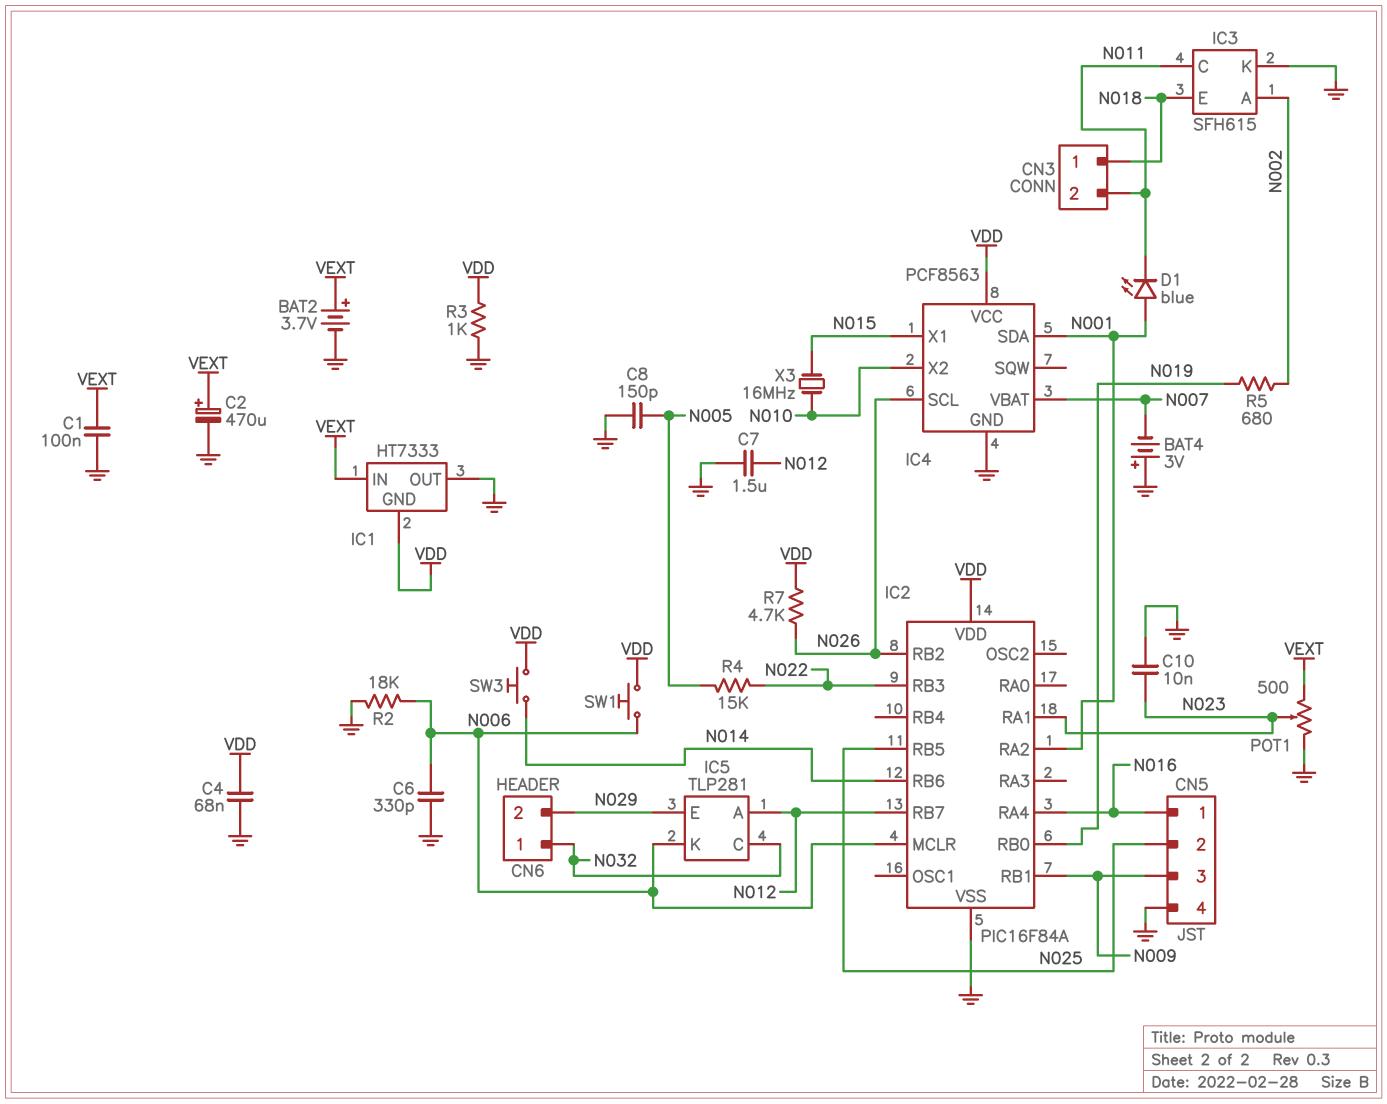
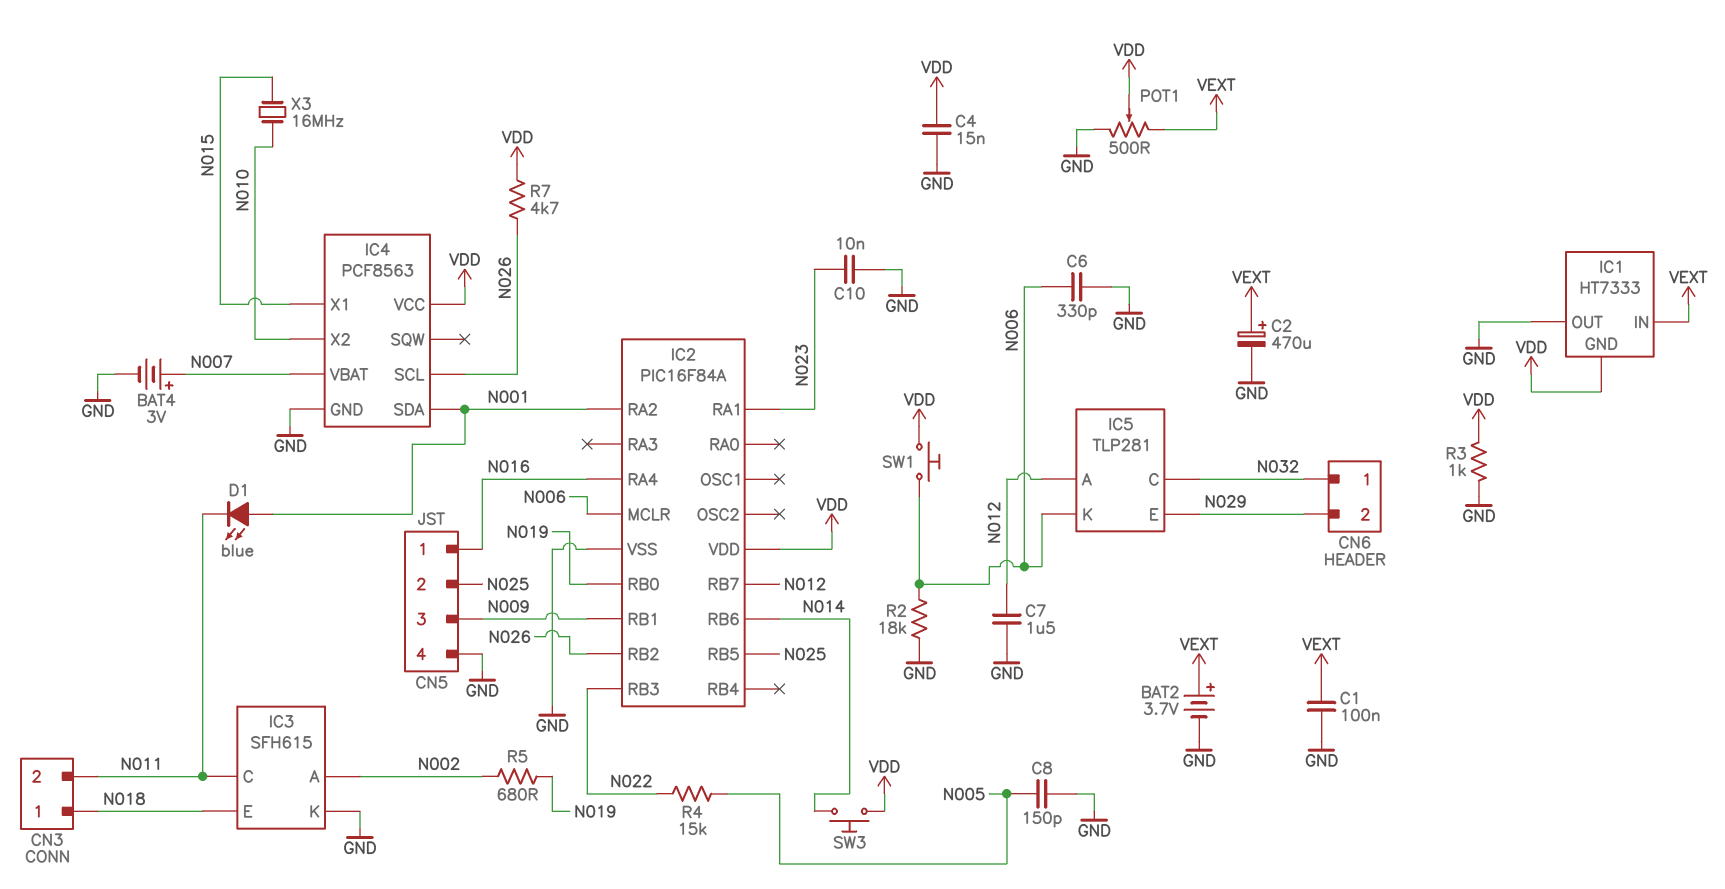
BAT4: 3V (plus GND, minus N007) -> 3V (plus N007, minus GND)
C4: 68nF (GND, VDD) -> 15nF (GND, VDD)
POT1: 500 (GND, VEXT, wiper N023) -> 500 (GND, VEXT, wiper VDD)

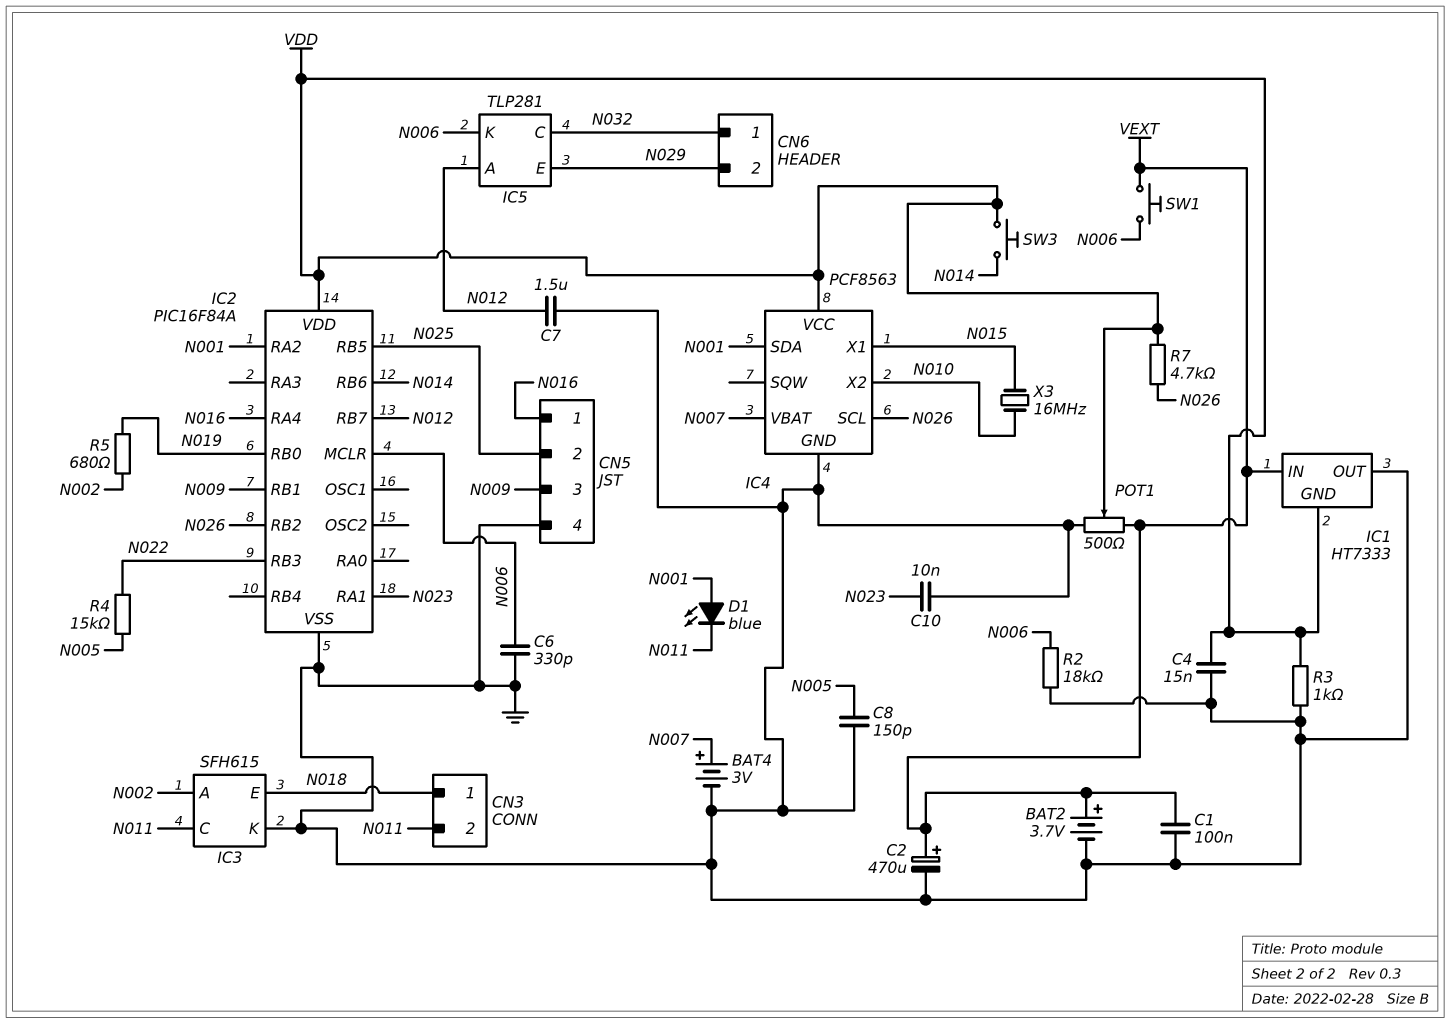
SW1: button (N006, VDD) -> button (N006, VEXT)

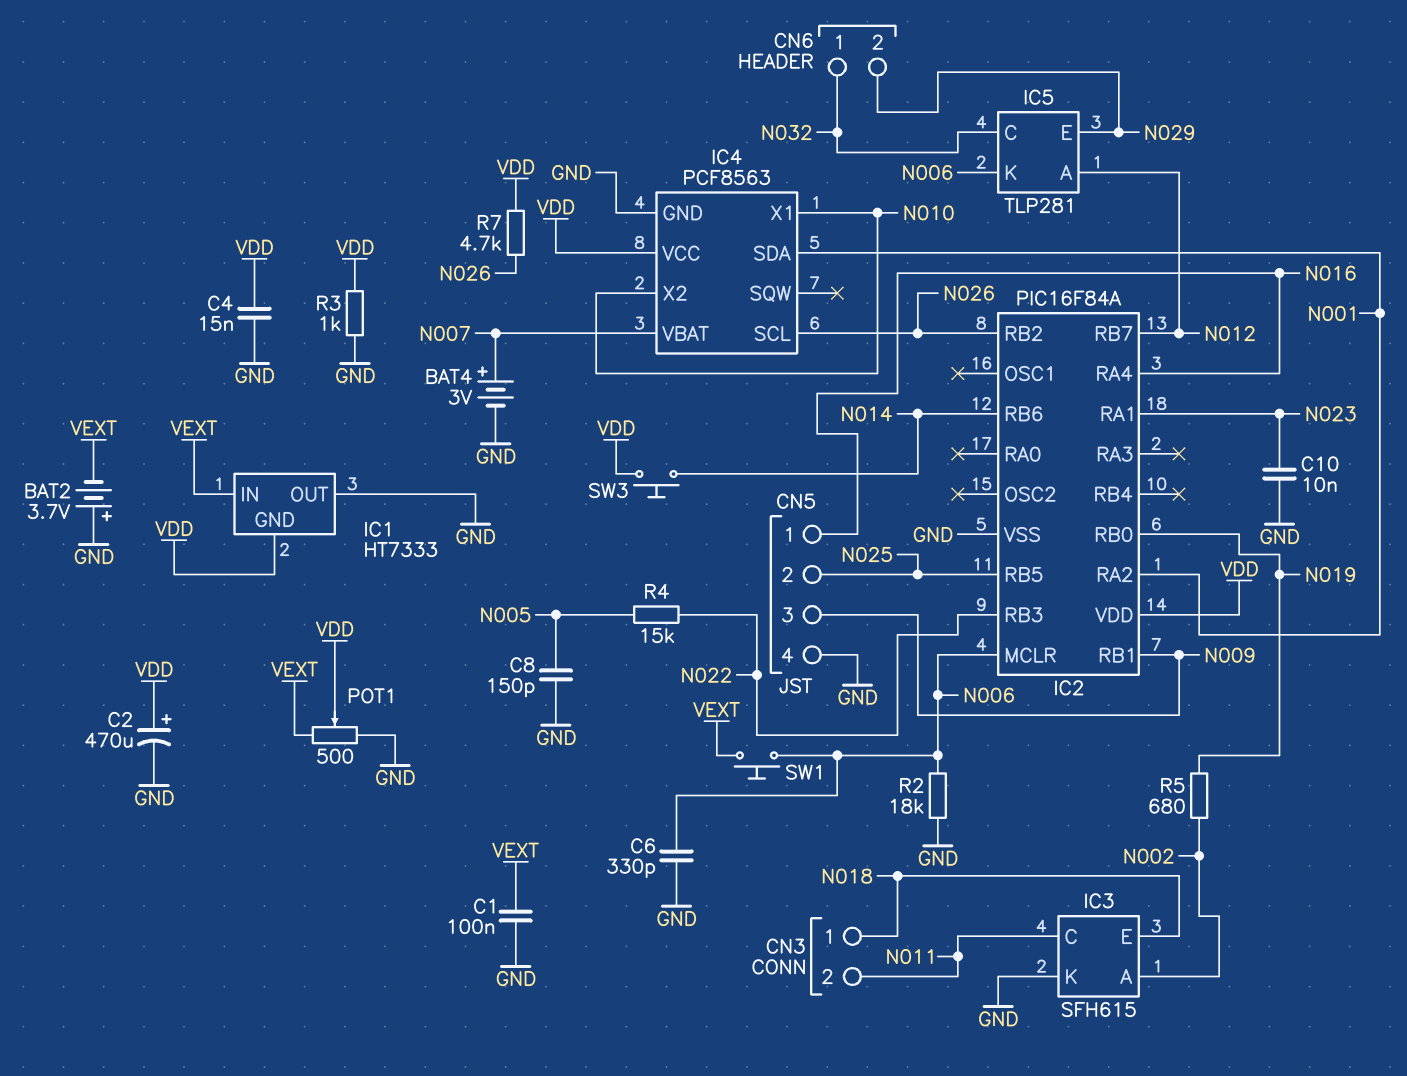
BAT2: 3.7V (plus VEXT, minus GND) -> 3.7V (plus GND, minus VEXT)
C2: 470uF (plus VEXT, minus GND) -> 470uF (plus VDD, minus GND)
C7: 1.5uF (GND, N012) -> none
D1: LED blue (A N001, K N011) -> none
IC4 pin X1: N015 -> N010
X3: 16MHz (N010, N015) -> none

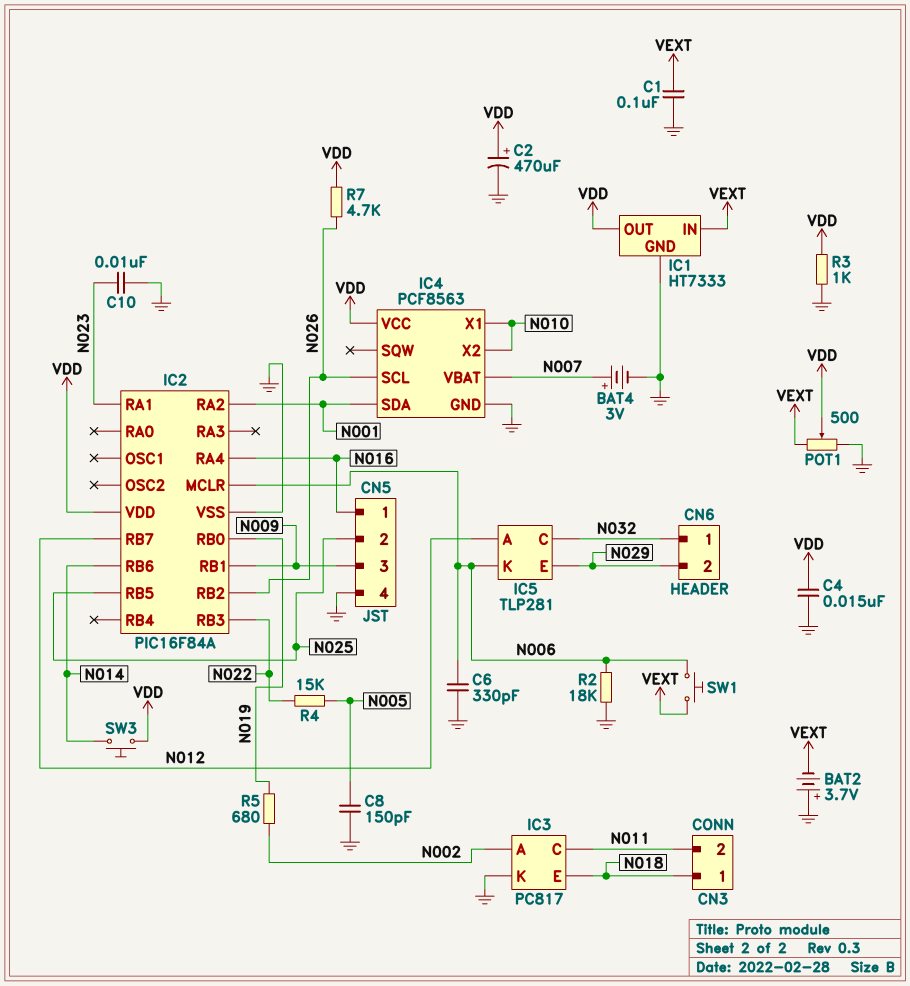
IC1 pin GND: VDD -> GND
IC1 pin OUT: GND -> VDD
IC3: SFH615 -> PC817

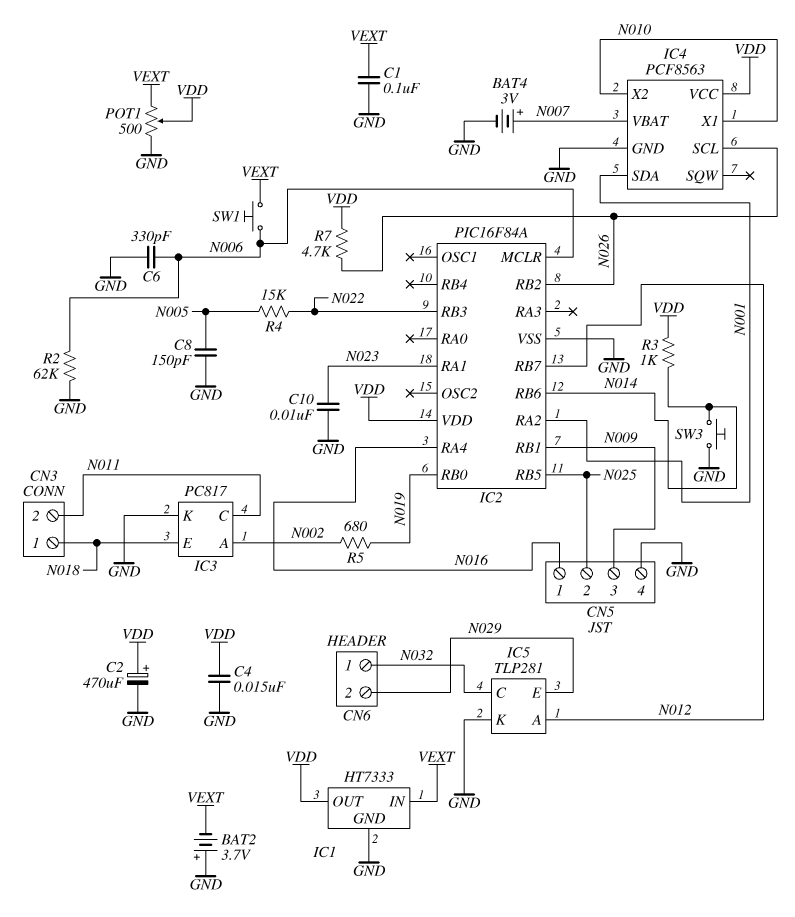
IC5 pin K: N006 -> GND
R2: 18k (GND, N006) -> 62k (GND, N006)
R3: 1k (GND, VDD) -> 1k (N014, VDD)
SW3: button (N014, VDD) -> button (GND, N014)

